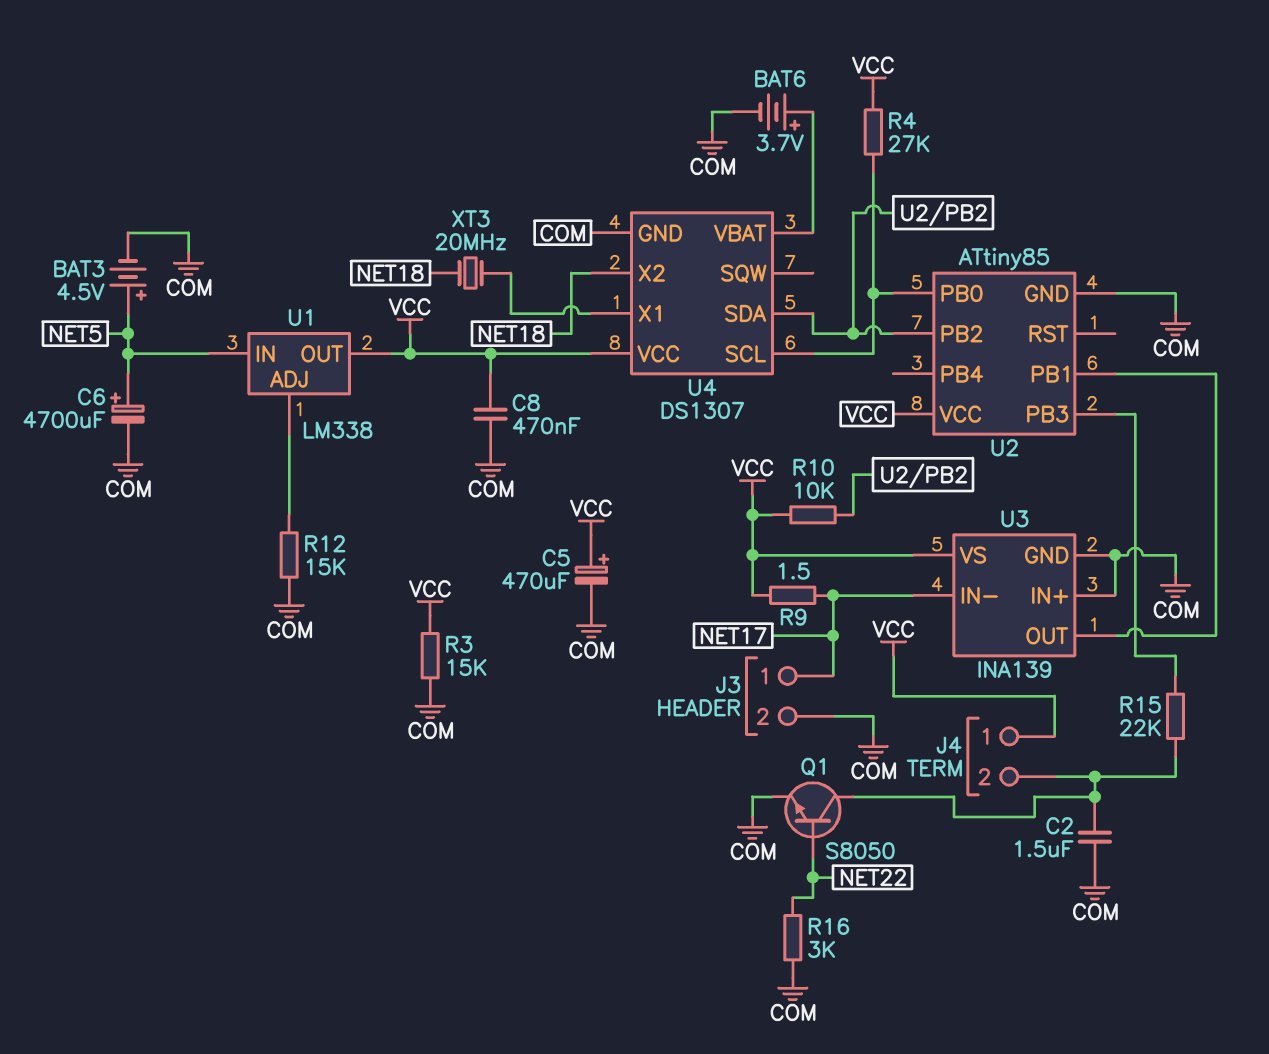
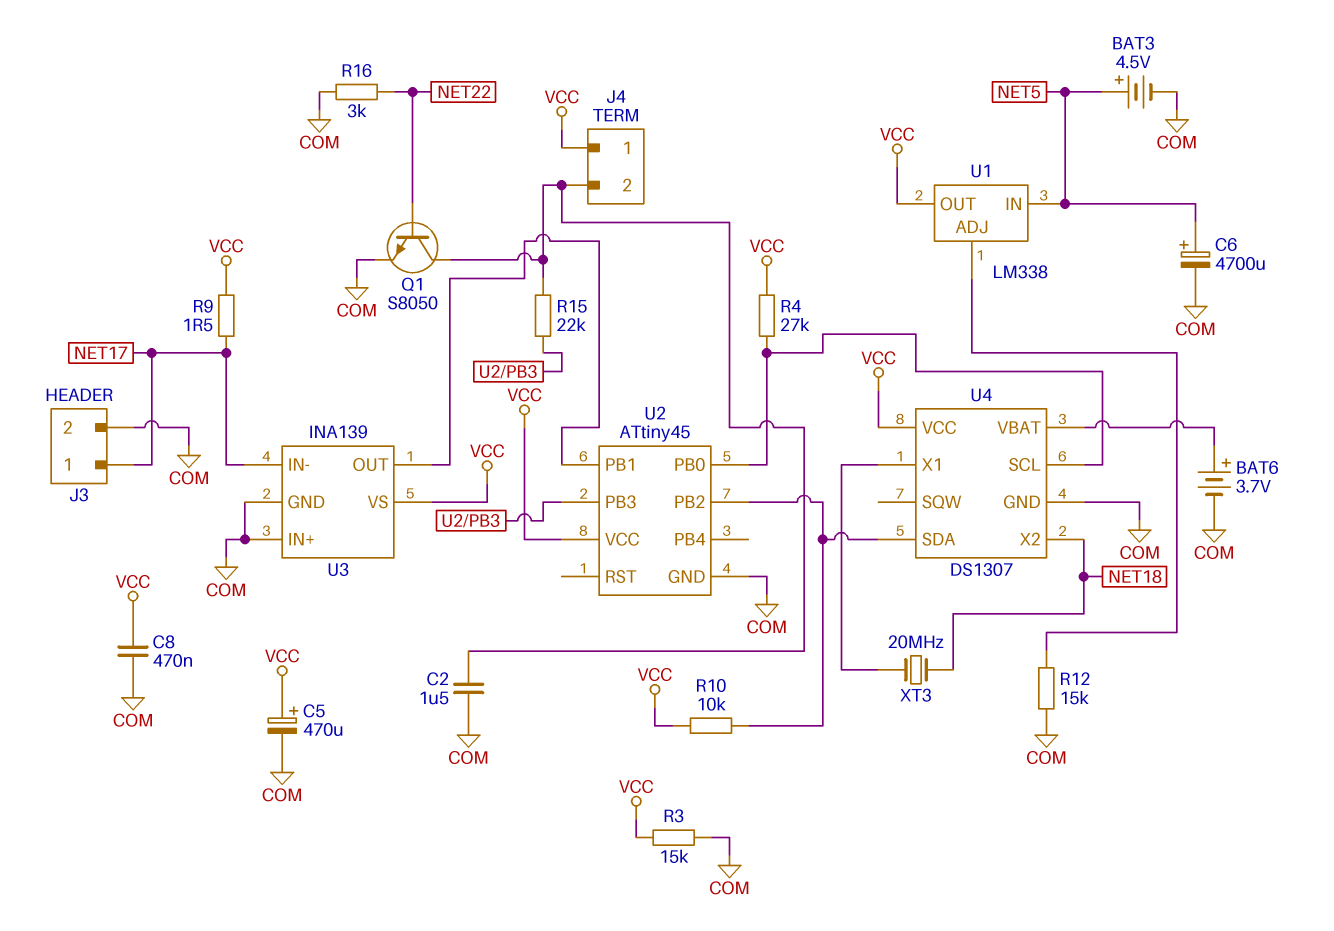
U2: ATtiny85 -> ATtiny45

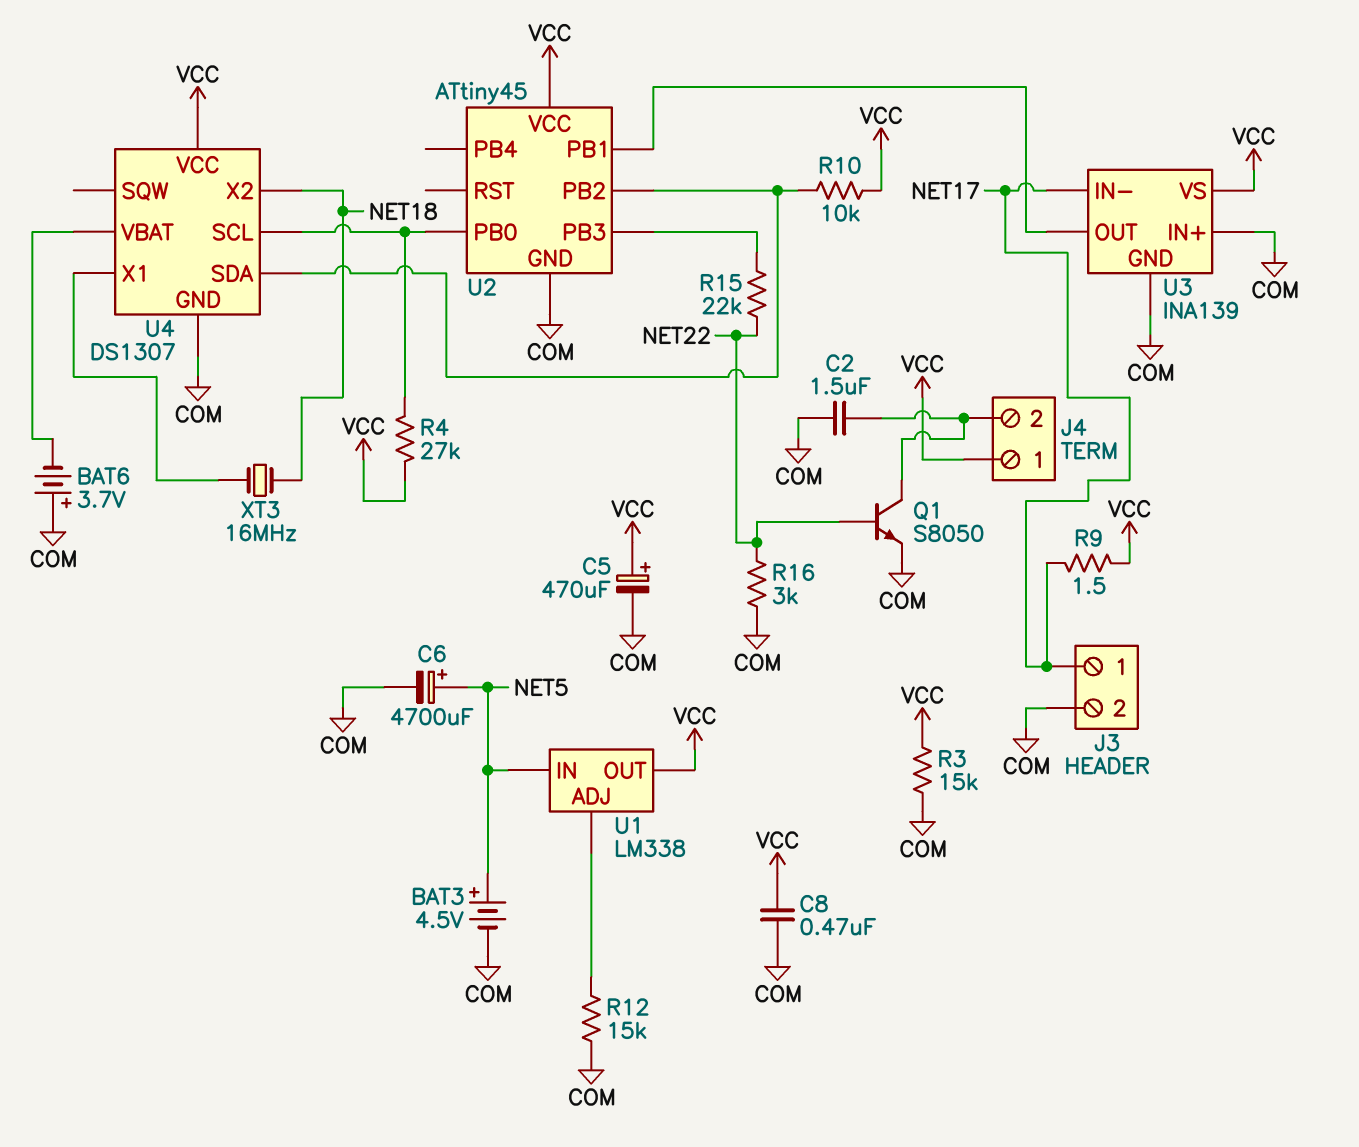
BAT6: 3.7V (plus U4/VBAT, minus COM) -> 3.7V (plus COM, minus U4/VBAT)
R15: 22k (J4/2, U2/PB3) -> 22k (NET22, U2/PB3)
XT3: 20MHz (NET18, U4/X1) -> 16MHz (NET18, U4/X1)

